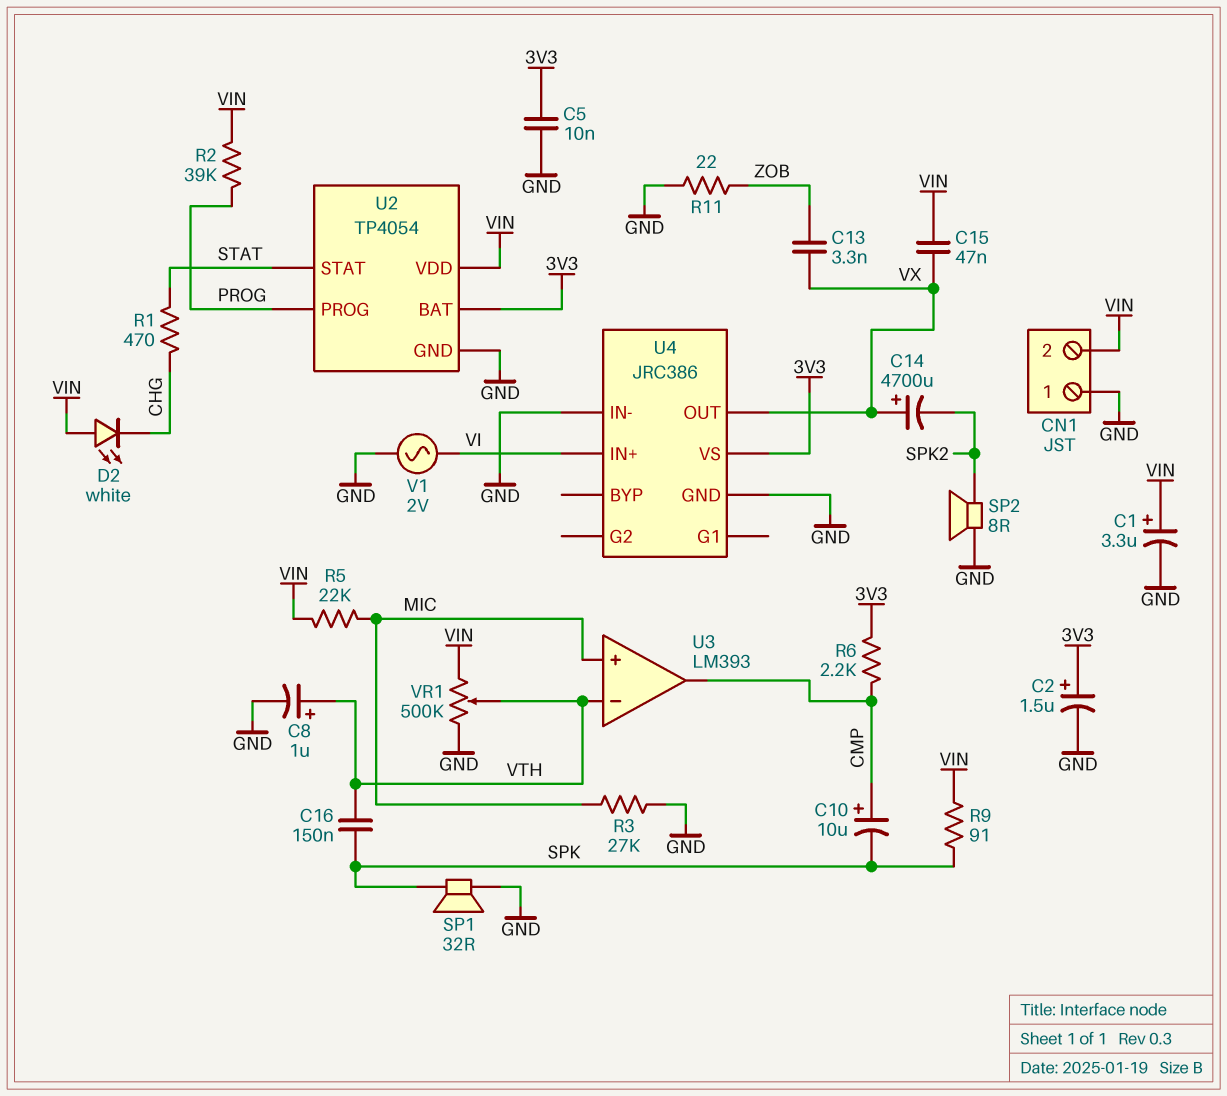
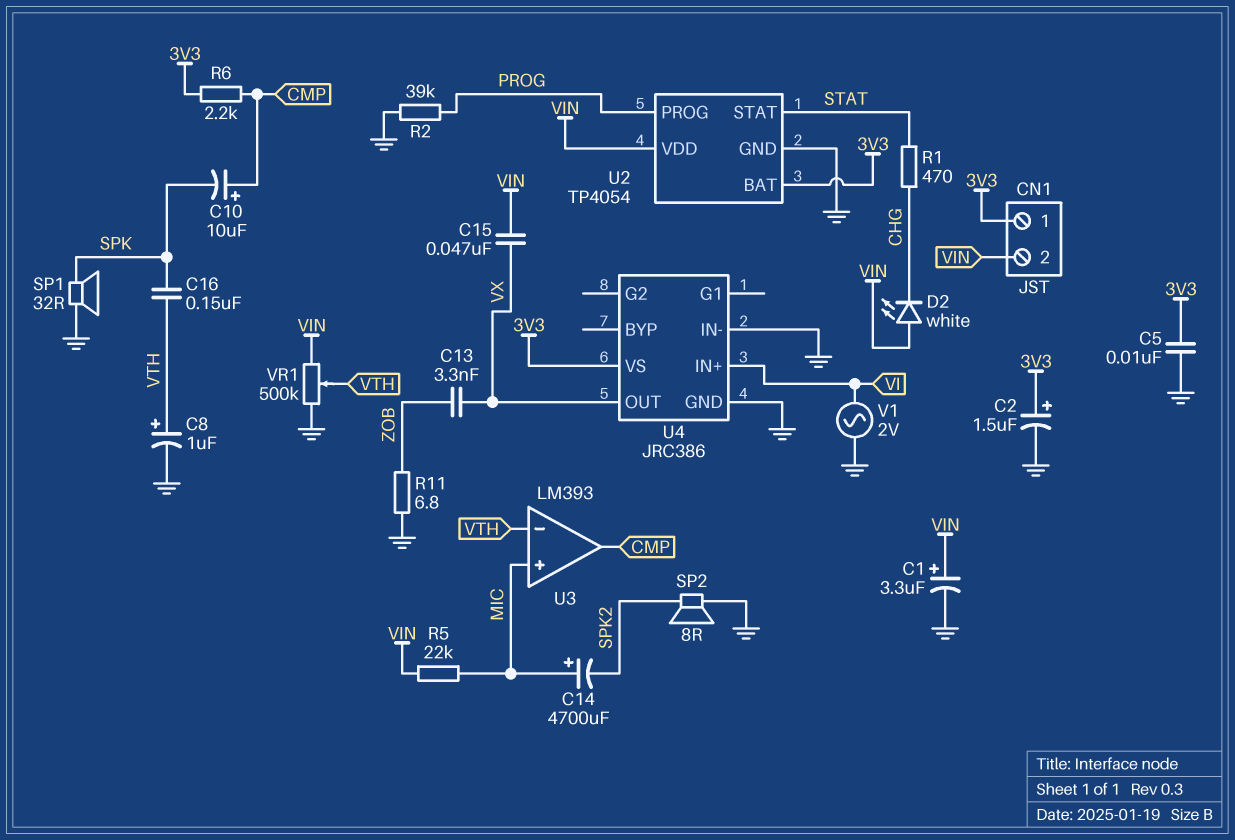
C14: 4700uF (plus VX, minus SPK2) -> 4700uF (plus MIC, minus SPK2)
CN1 pin 1: GND -> 3V3
R2: 39k (PROG, VIN) -> 39k (GND, PROG)
R3: 27k (GND, MIC) -> none
R9: 91 (SPK, VIN) -> none
R11: 22 (GND, ZOB) -> 6.8 (GND, ZOB)

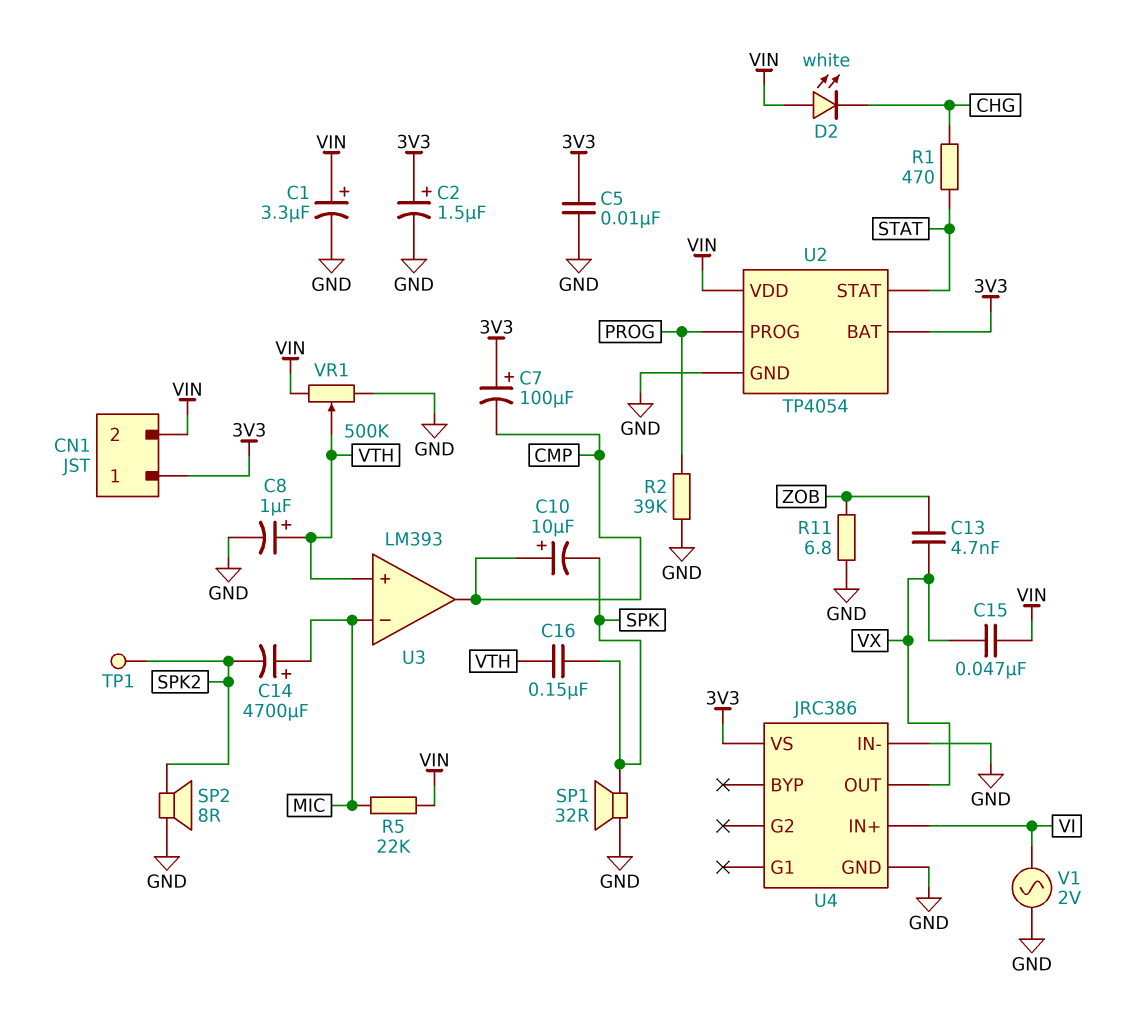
C7: none -> 100uF (plus 3V3, minus CMP)
C13: 3.3nF (VX, ZOB) -> 4.7nF (VX, ZOB)
R6: 2.2k (3V3, CMP) -> none
TP1: none -> test point (SPK2)
U3 pin in+: MIC -> VTH
U3 pin in-: VTH -> MIC

